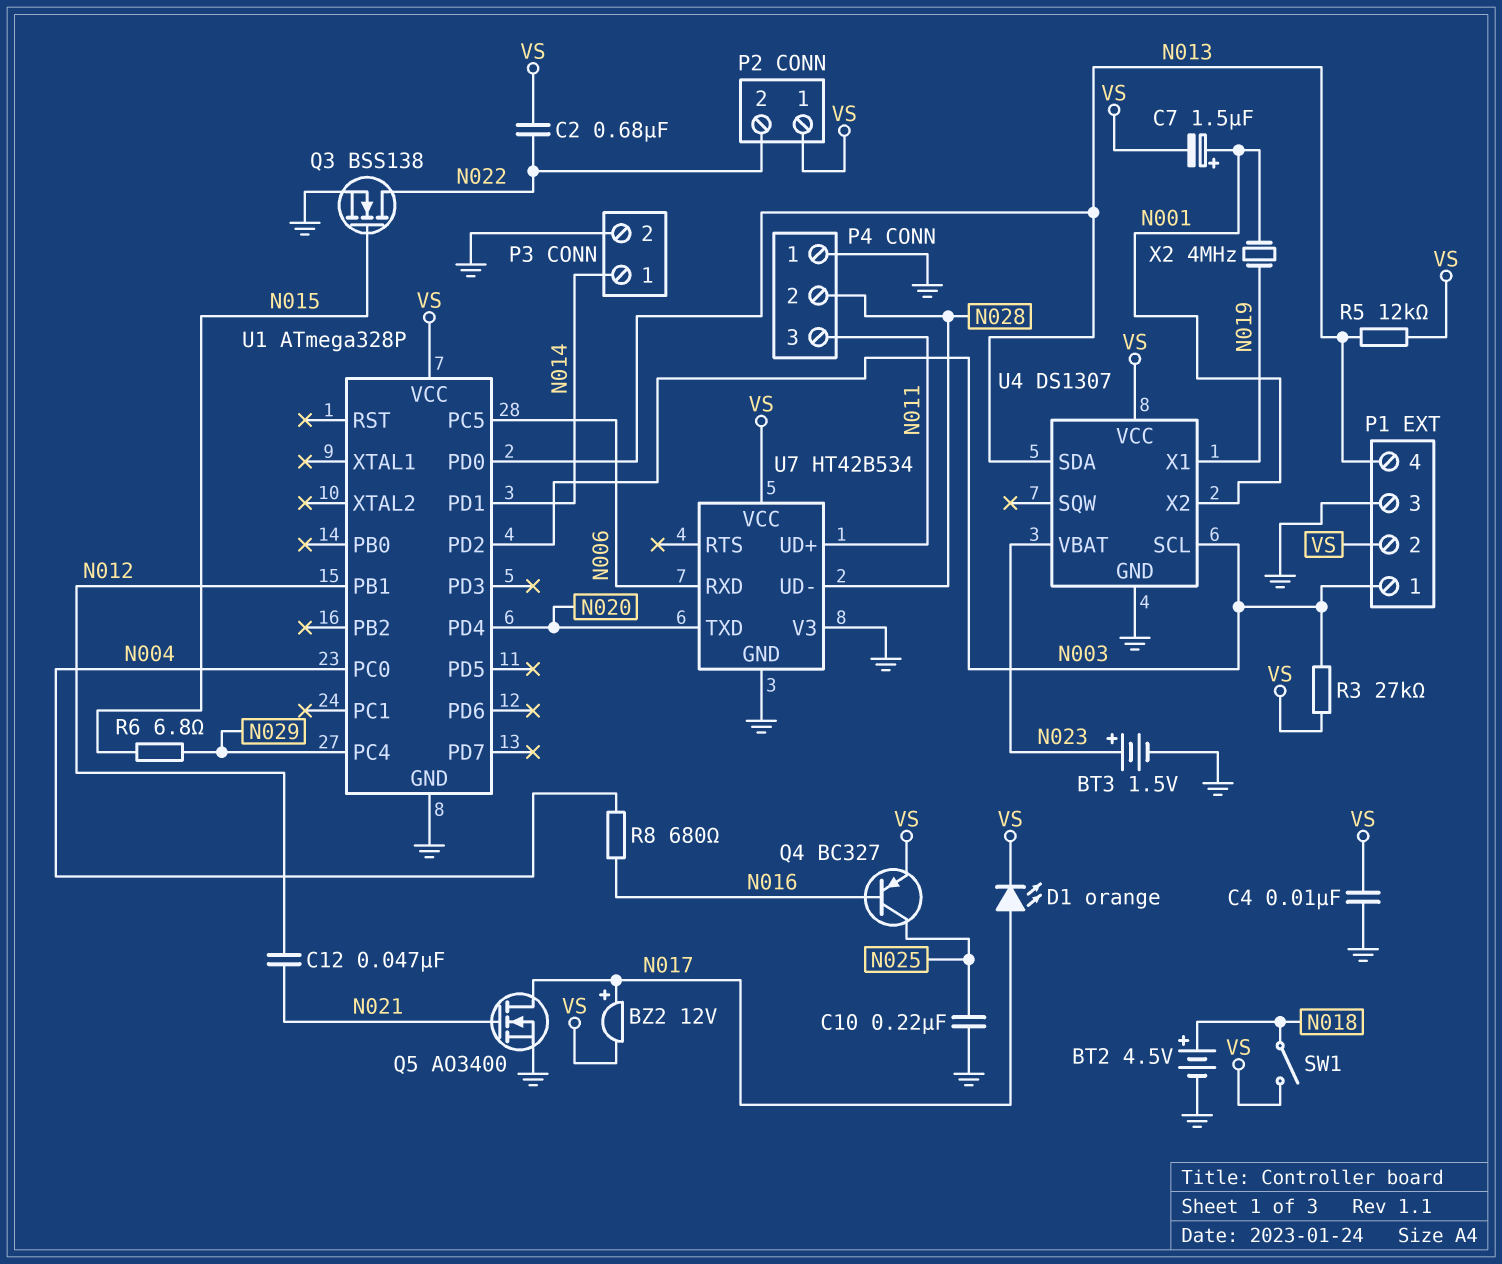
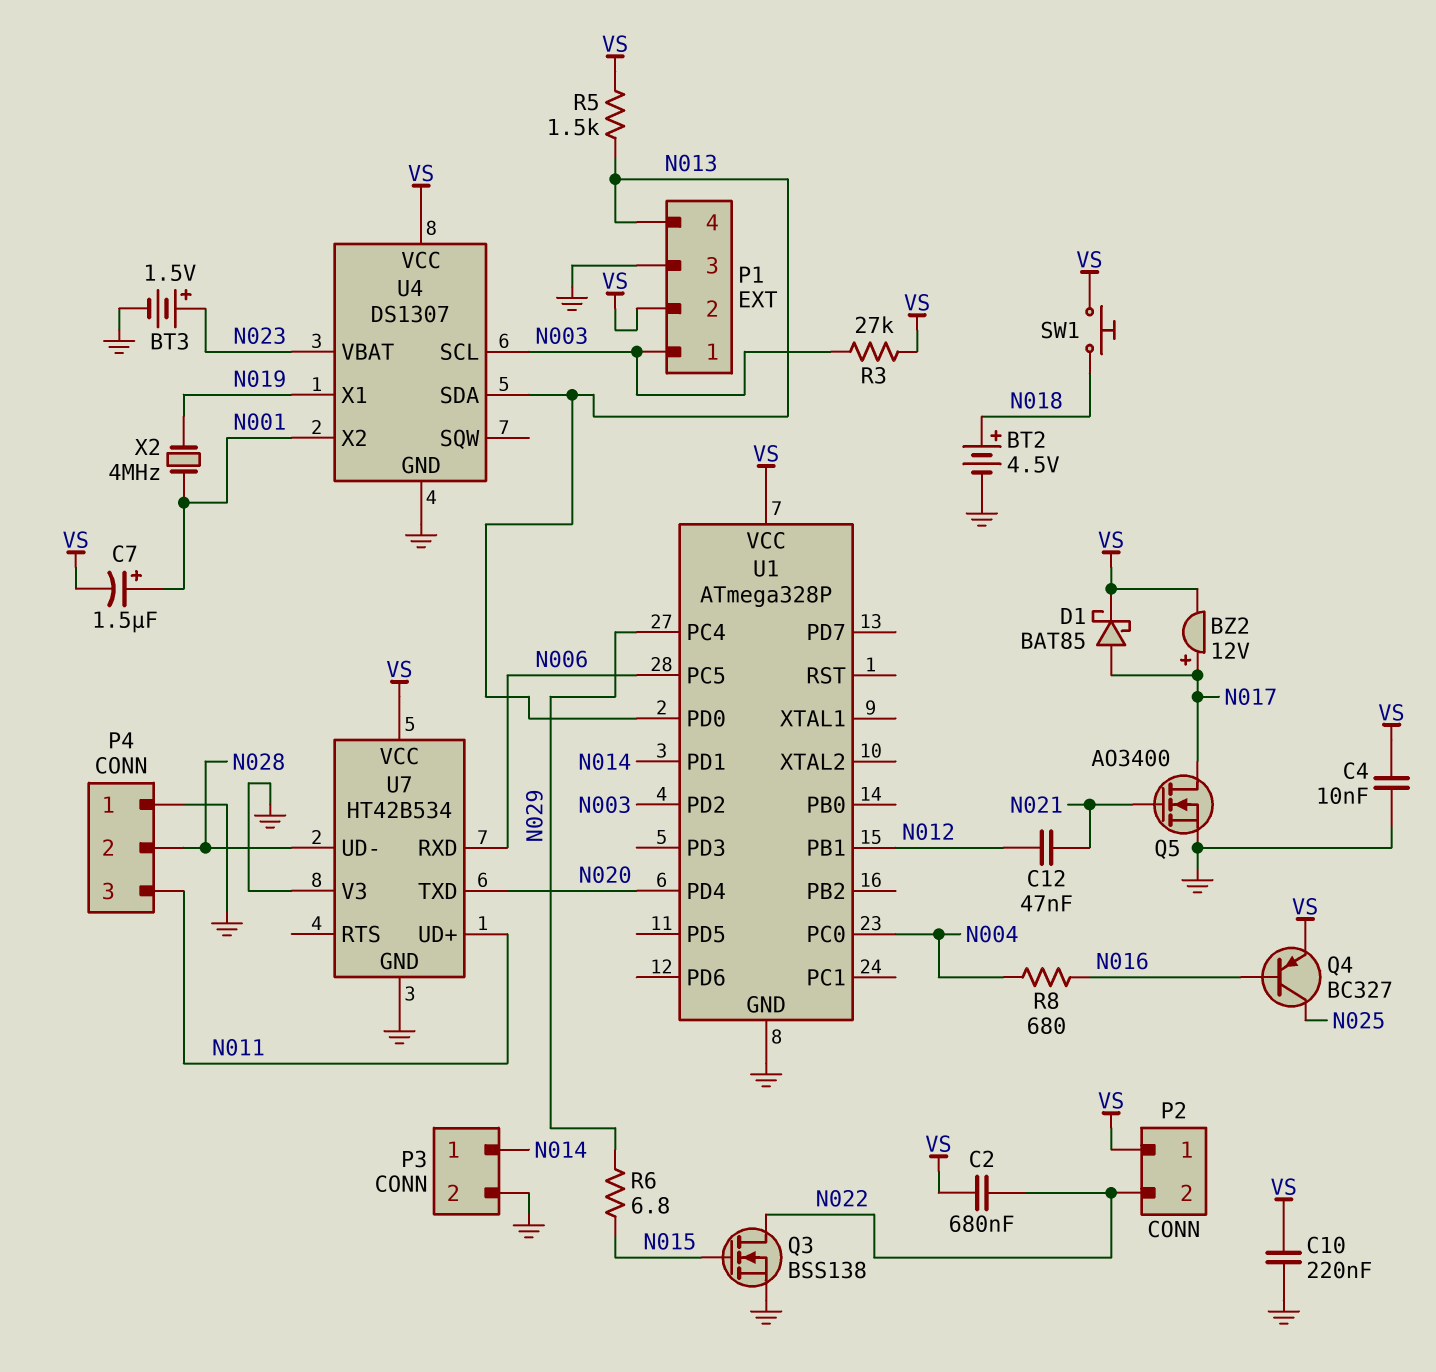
C10: 220nF (GND, N025) -> 220nF (GND, VS)
D1: LED orange (A N017, K VS) -> schottky BAT85 (A N017, K VS)
R5: 12k (N013, VS) -> 1.5k (N013, VS)
SW1: switch (N018, VS) -> button (N018, VS)

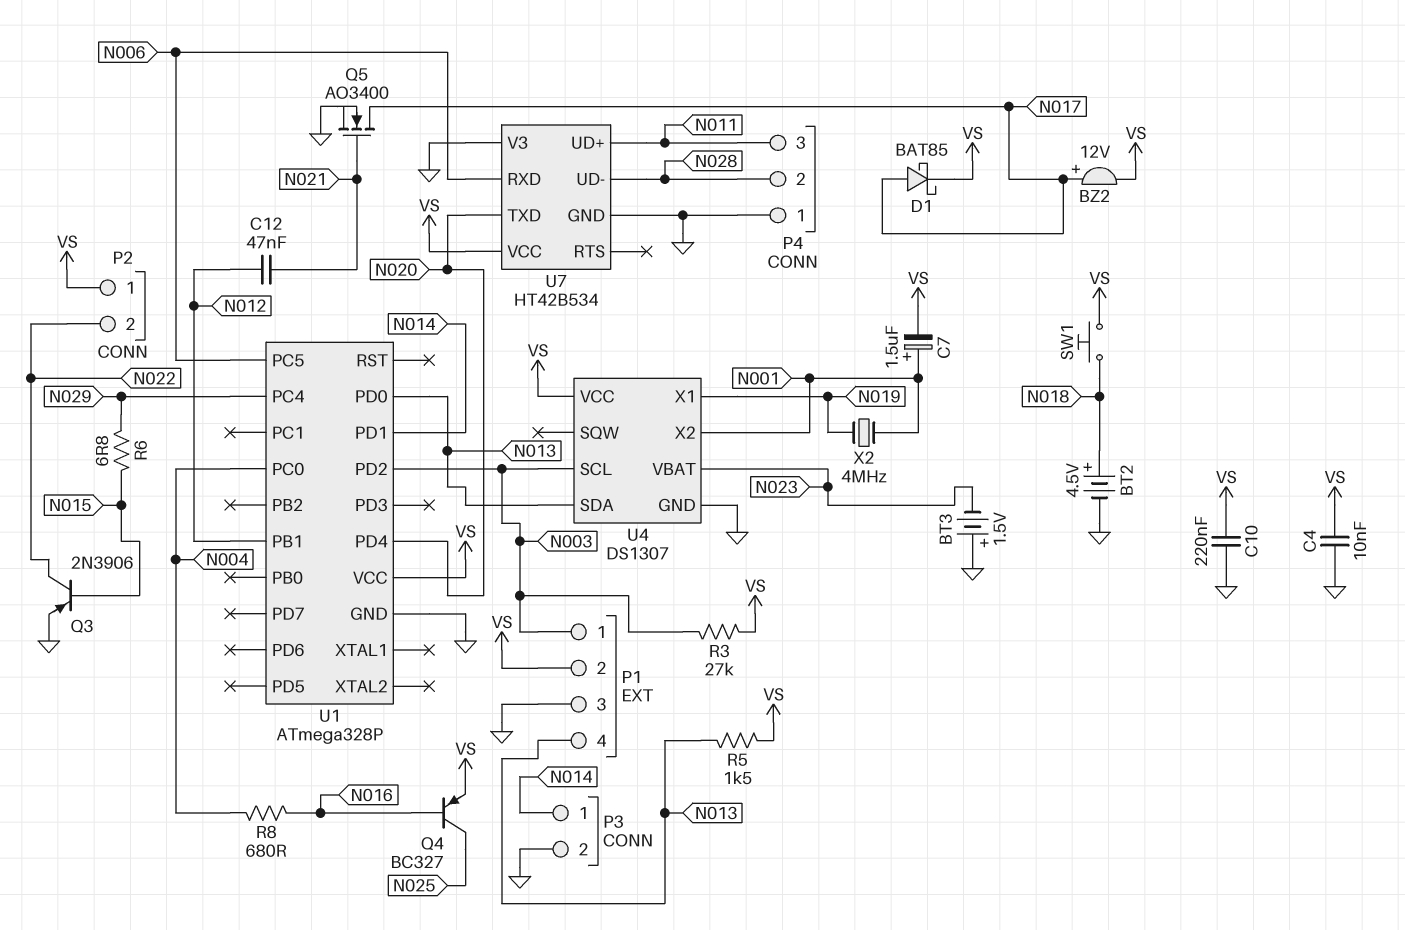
BT3: 1.5V (plus N023, minus GND) -> 1.5V (plus GND, minus N023)
C2: 680nF (N022, VS) -> none
Q3: NMOS BSS138 (G N015, D N022, S GND) -> PNP 2N3906 (B N015, C N022, E GND)

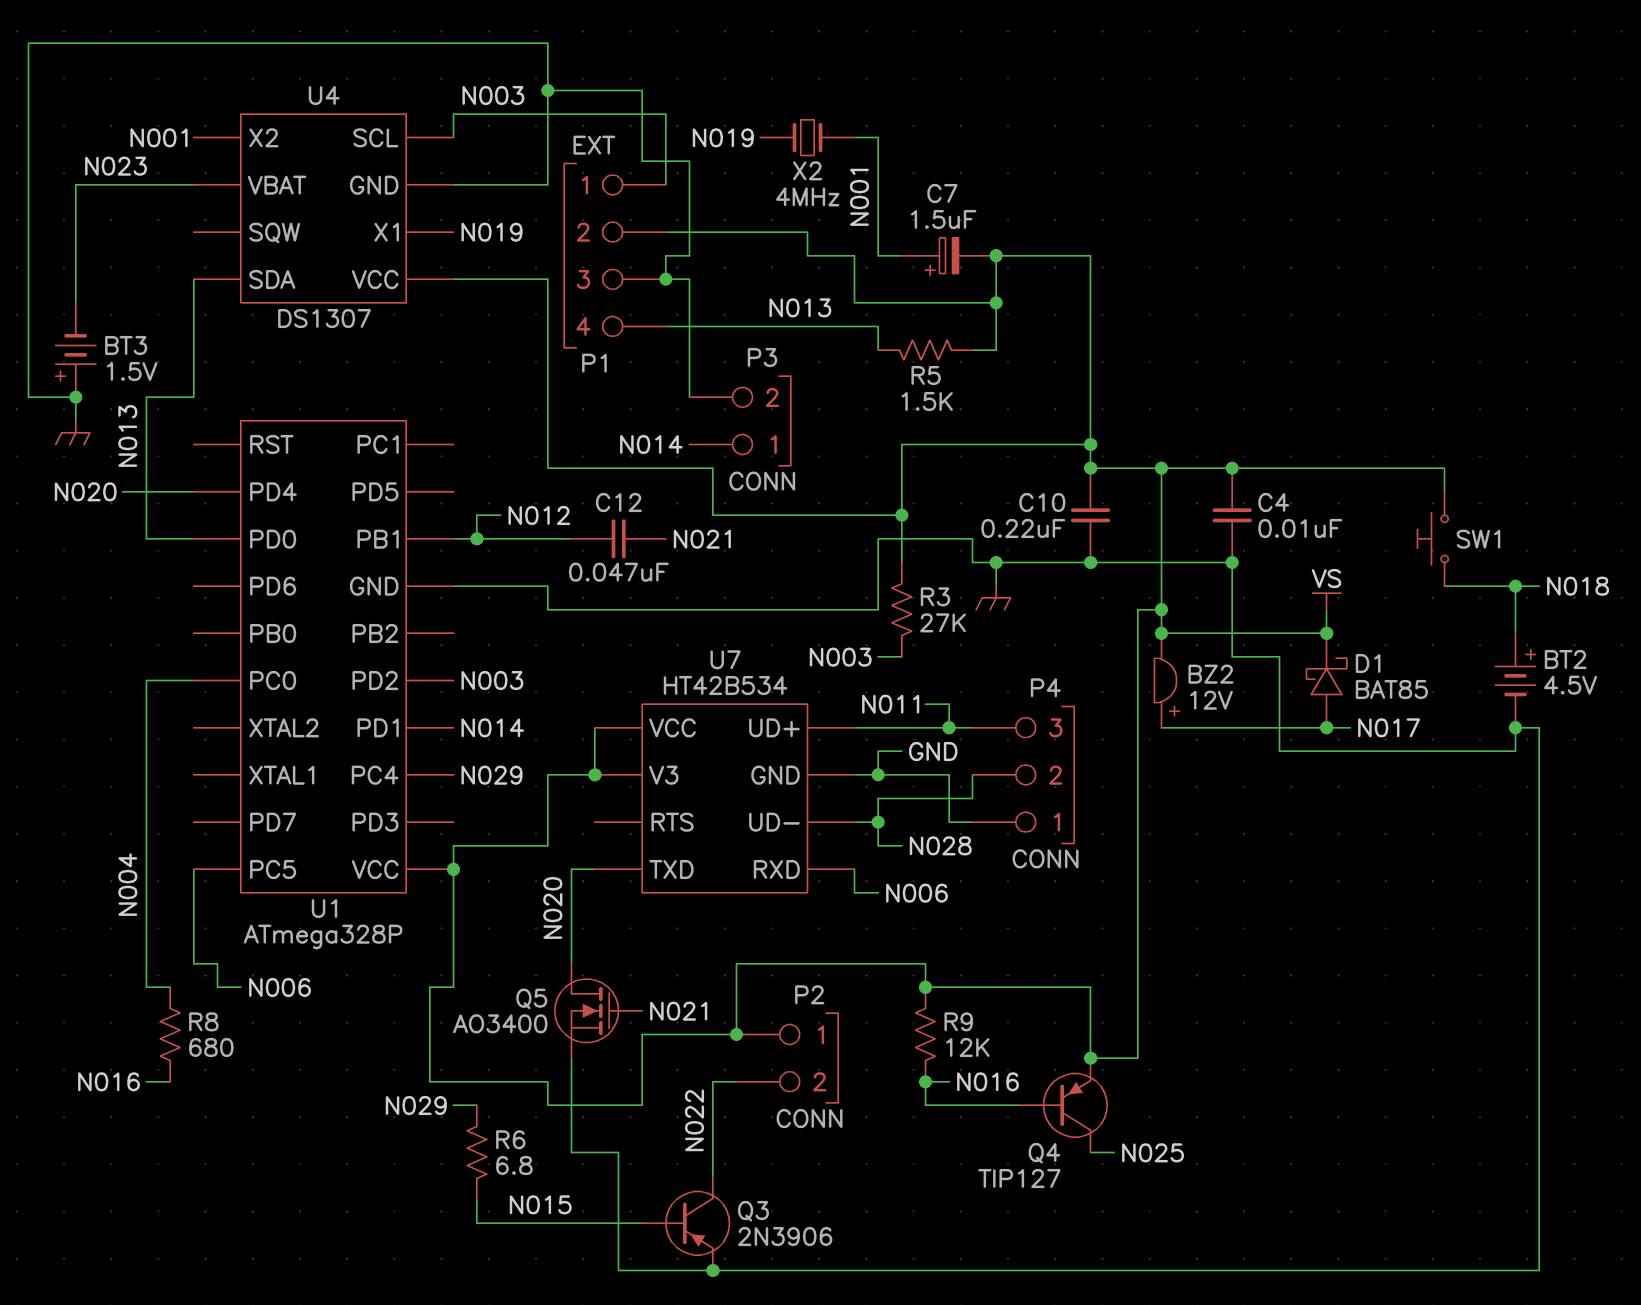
Q4: PNP BC327 (B N016, C N025, E VS) -> PNP TIP127 (B N016, C N025, E VS)
Q5: NMOS AO3400 (G N021, D N017, S GND) -> NMOS AO3400 (G N021, D N020, S GND)
R9: none -> 12k (N016, VS)
U7 pin V3: GND -> VS

